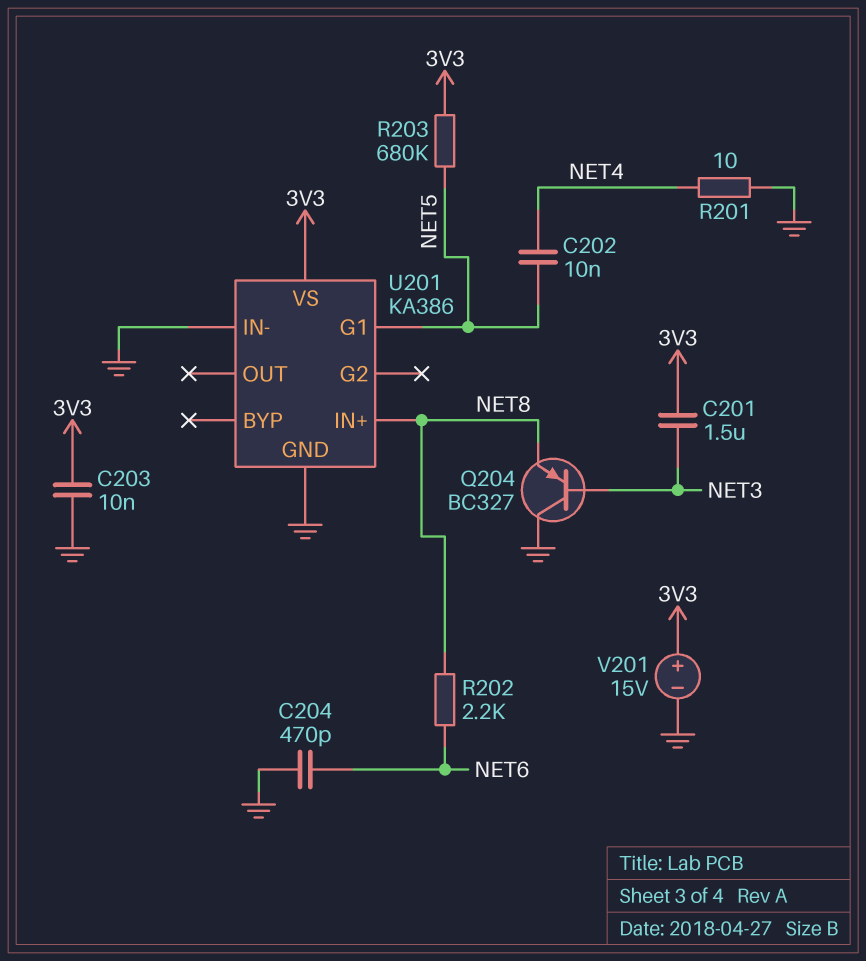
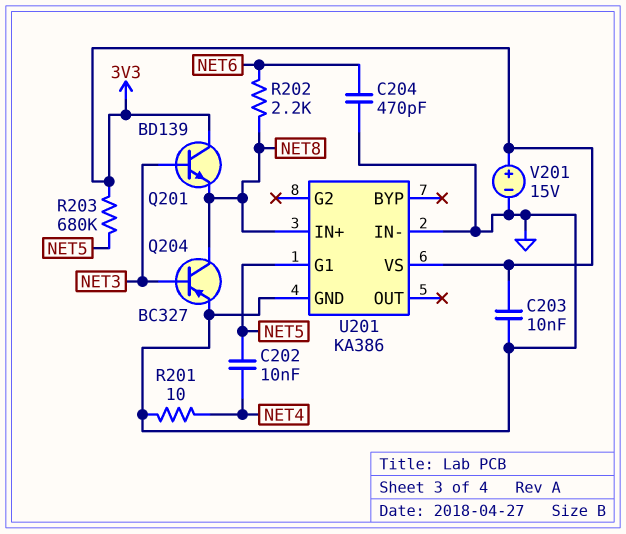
C201: 1.5uF (3V3, NET3) -> none
Q201: none -> NPN BD139 (B NET3, C 3V3, E NET8)
Q204: PNP BC327 (B NET3, C GND, E NET8) -> PNP BC327 (B NET3, C NET8, E GND)

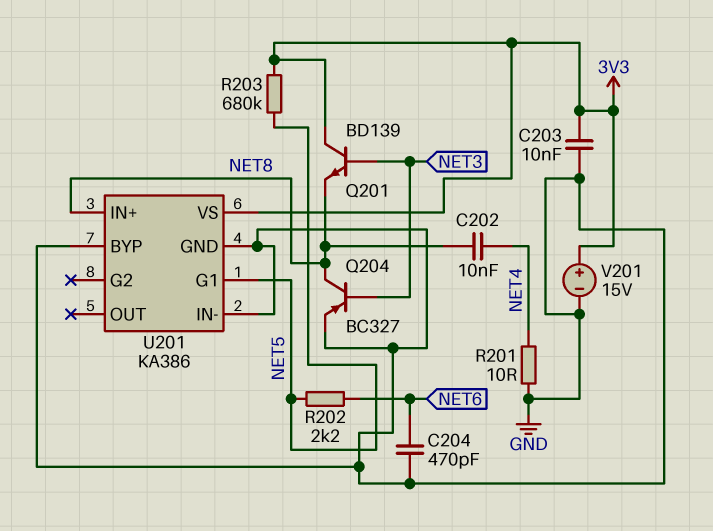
C202: 10nF (NET4, NET5) -> 10nF (NET4, NET8)
R202: 2.2k (NET6, NET8) -> 2.2k (NET5, NET6)
U201 pin BYP: none -> GND

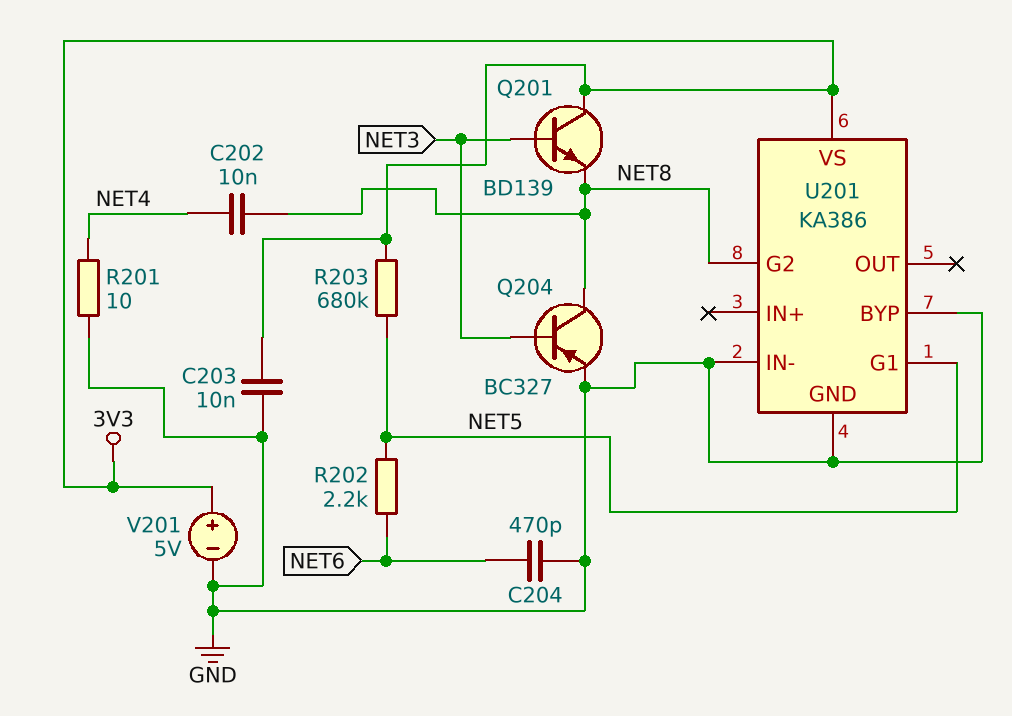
U201 pin G2: none -> NET8
U201 pin IN+: NET8 -> none
V201: 15V (plus 3V3, minus GND) -> 5V (plus 3V3, minus GND)

